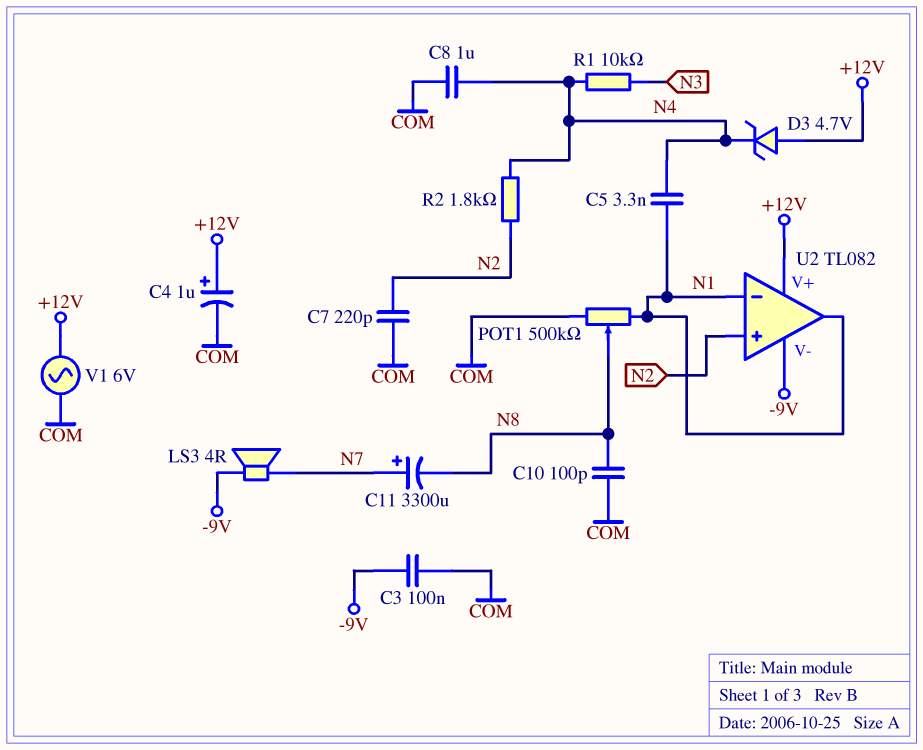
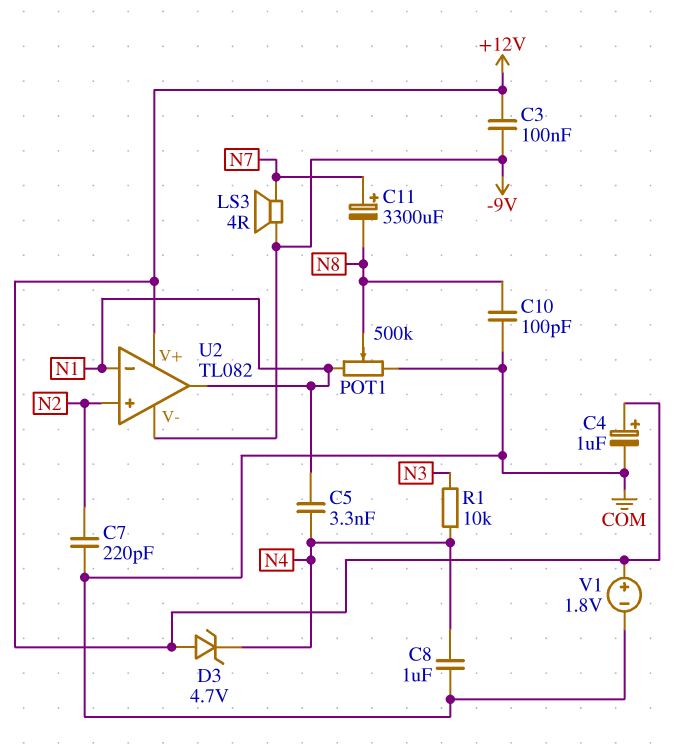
C3: 100nF (-9V, COM) -> 100nF (+12V, -9V)
R2: 1.8k (N2, N4) -> none
V1: AC 6V (+12V, COM) -> 1.8V (plus +12V, minus COM)

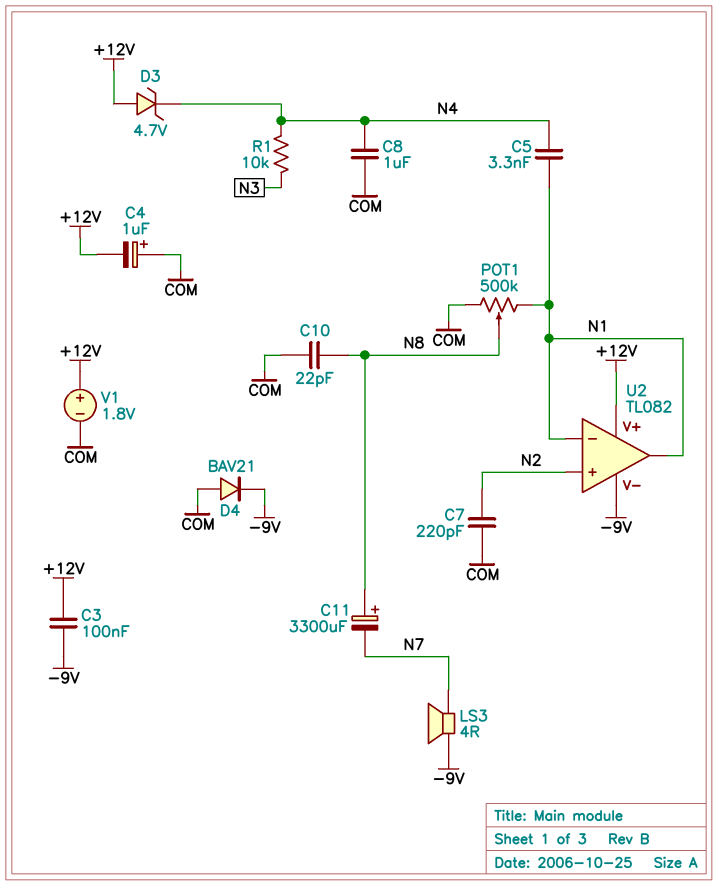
C4: 1uF (plus +12V, minus COM) -> 1uF (plus COM, minus +12V)
C10: 100pF (COM, N8) -> 22pF (COM, N8)
C11: 3300uF (plus N7, minus N8) -> 3300uF (plus N8, minus N7)
D4: none -> diode BAV21 (A COM, K -9V)

